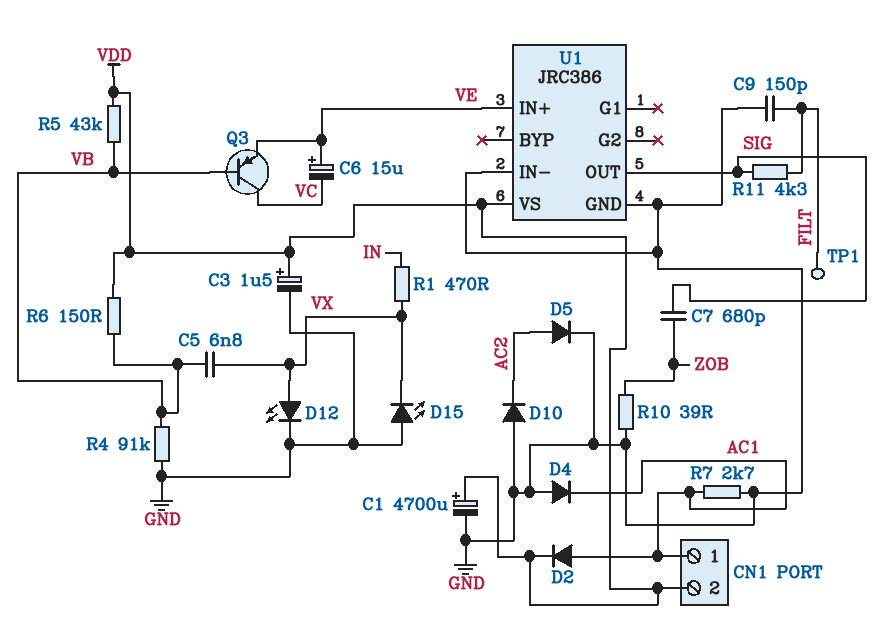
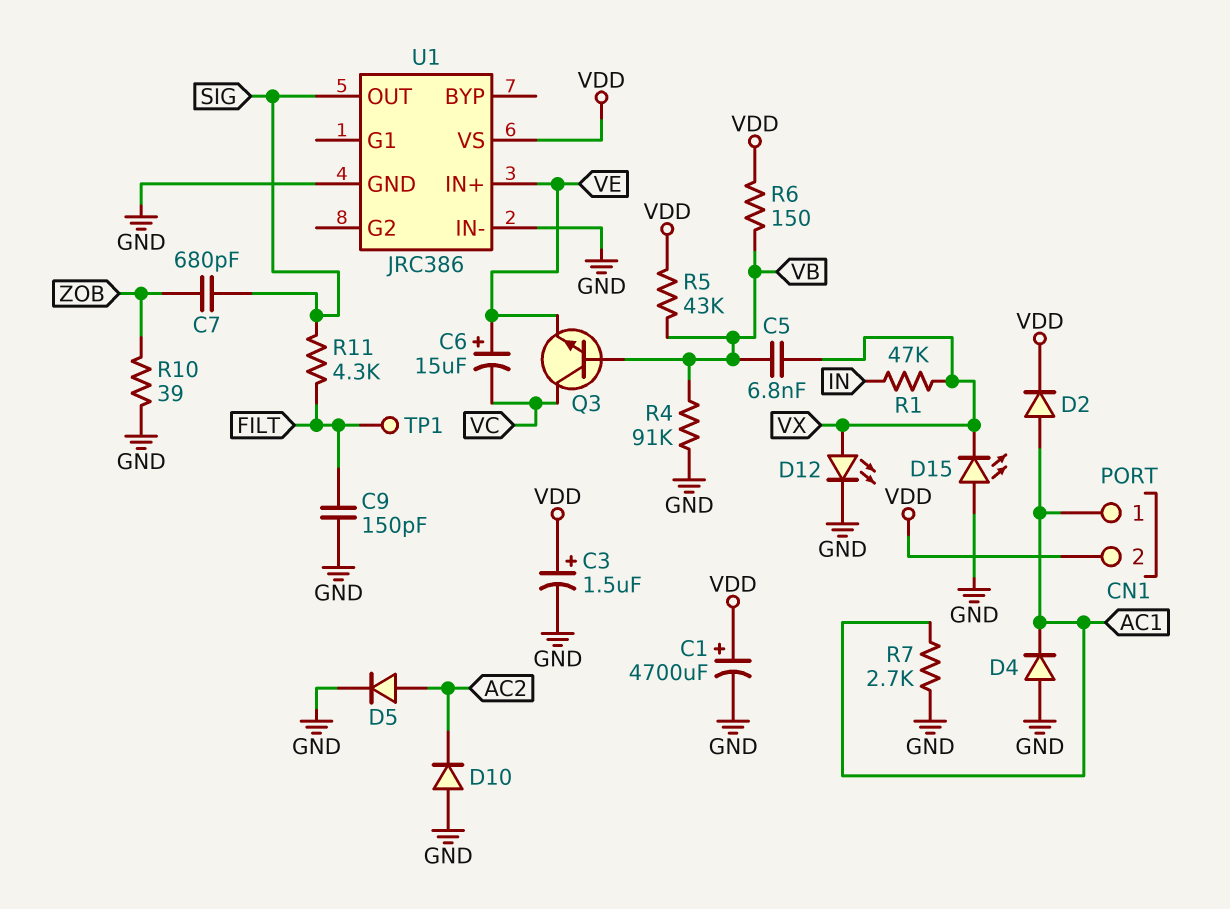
Q3: PNP (B VB, C VC, E VE) -> NPN (B VB, C VC, E VE)
R1: 470 (IN, VX) -> 47k (IN, VX)

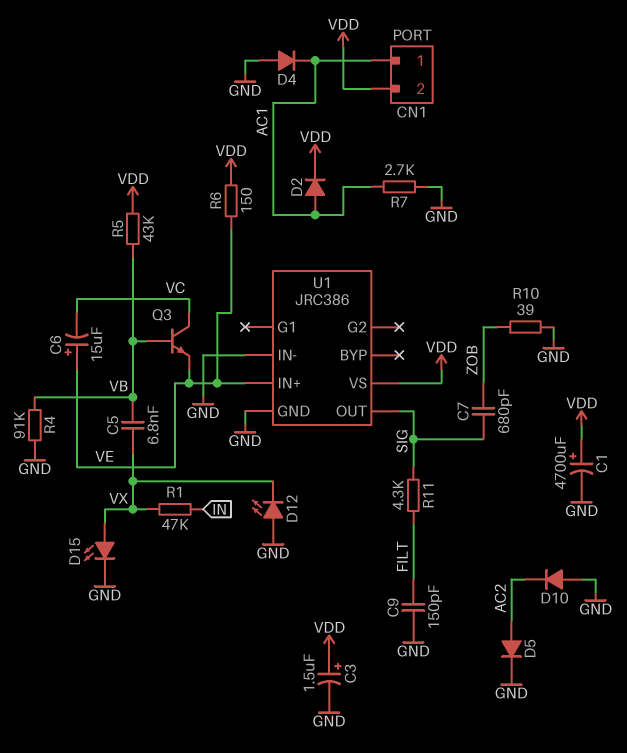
D12: LED (A VX, K GND) -> LED (A GND, K VX)
D15: LED (A GND, K VX) -> LED (A VX, K GND)
R6: 150 (VB, VDD) -> 150 (VDD, VE)
TP1: test point (FILT) -> none

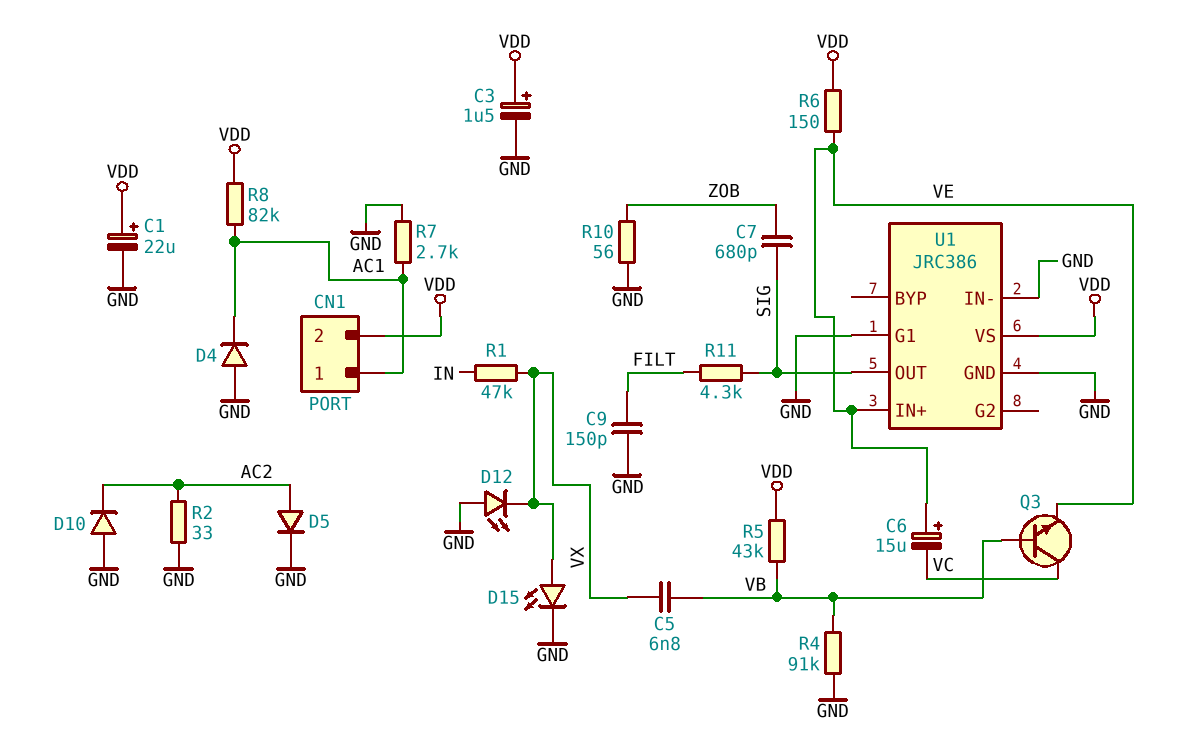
C1: 4700uF (plus VDD, minus GND) -> 22uF (plus VDD, minus GND)
D2: diode (A AC1, K VDD) -> none
R2: none -> 33 (AC2, GND)
R8: none -> 82k (AC1, VDD)
R10: 39 (GND, ZOB) -> 56 (GND, ZOB)
U1 pin G1: none -> GND

